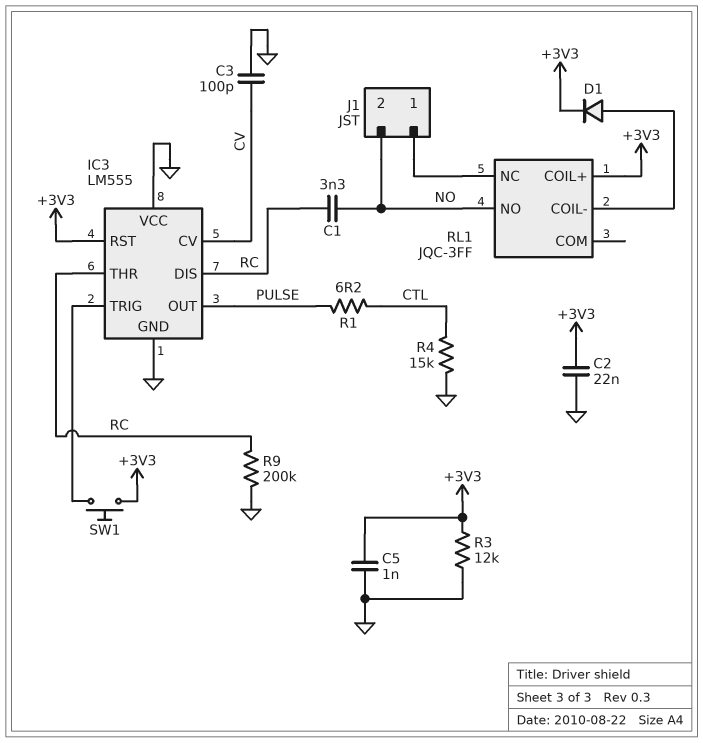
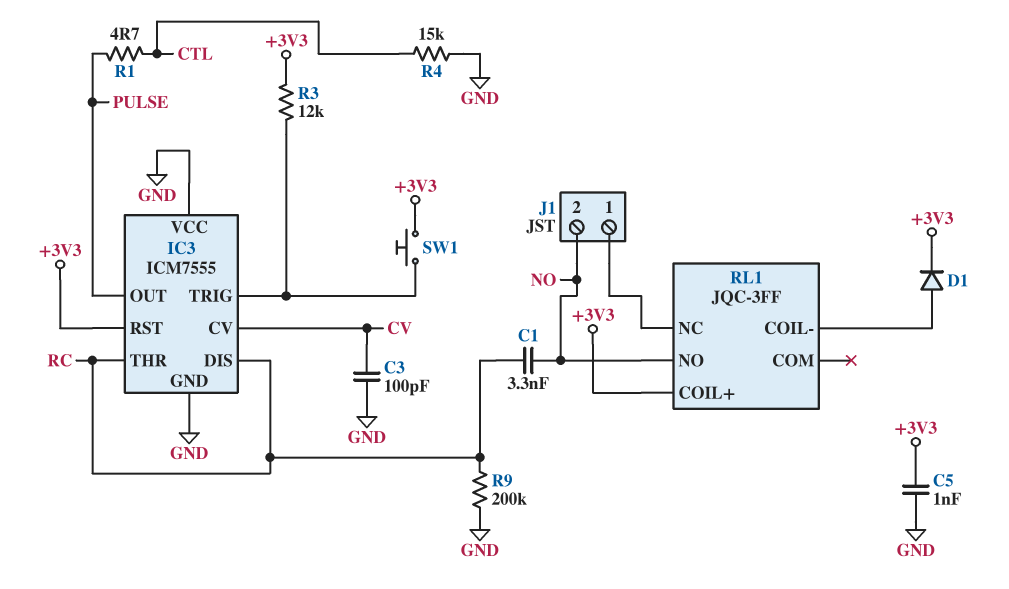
C2: 22nF (+3V3, GND) -> none
IC3: LM555 -> ICM7555
R1: 6.2 (CTL, PULSE) -> 4.7 (CTL, PULSE)
R3: 12k (+3V3, GND) -> 12k (+3V3, IC3/TRIG)

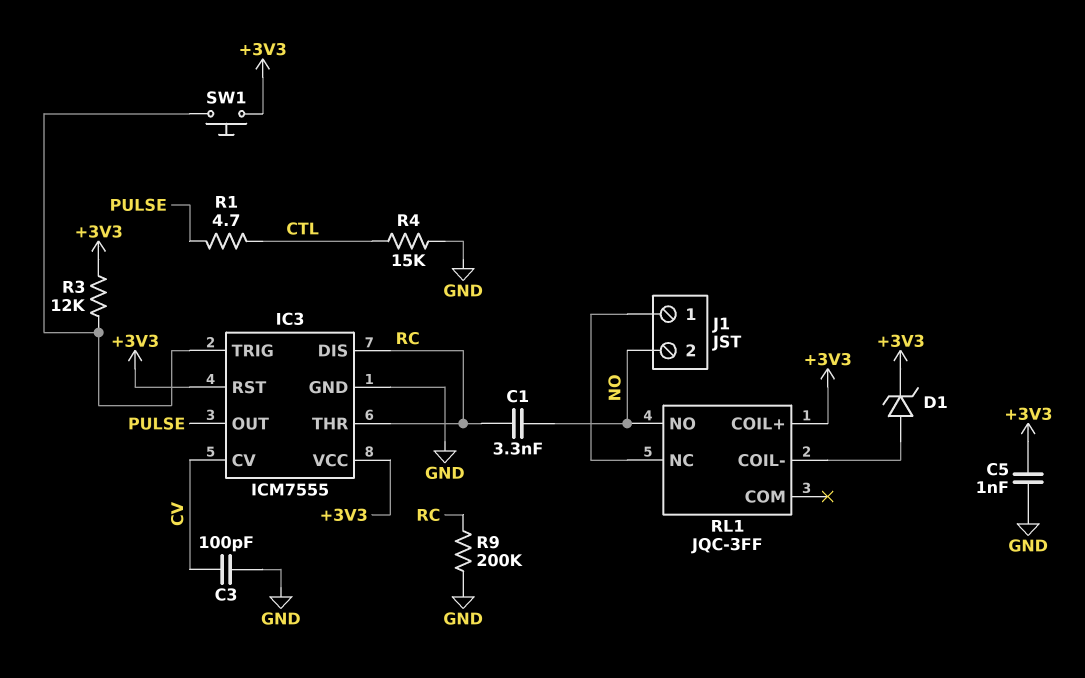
D1: diode (A RL1/COIL-, K +3V3) -> zener (A RL1/COIL-, K +3V3)
IC3 pin VCC: GND -> +3V3

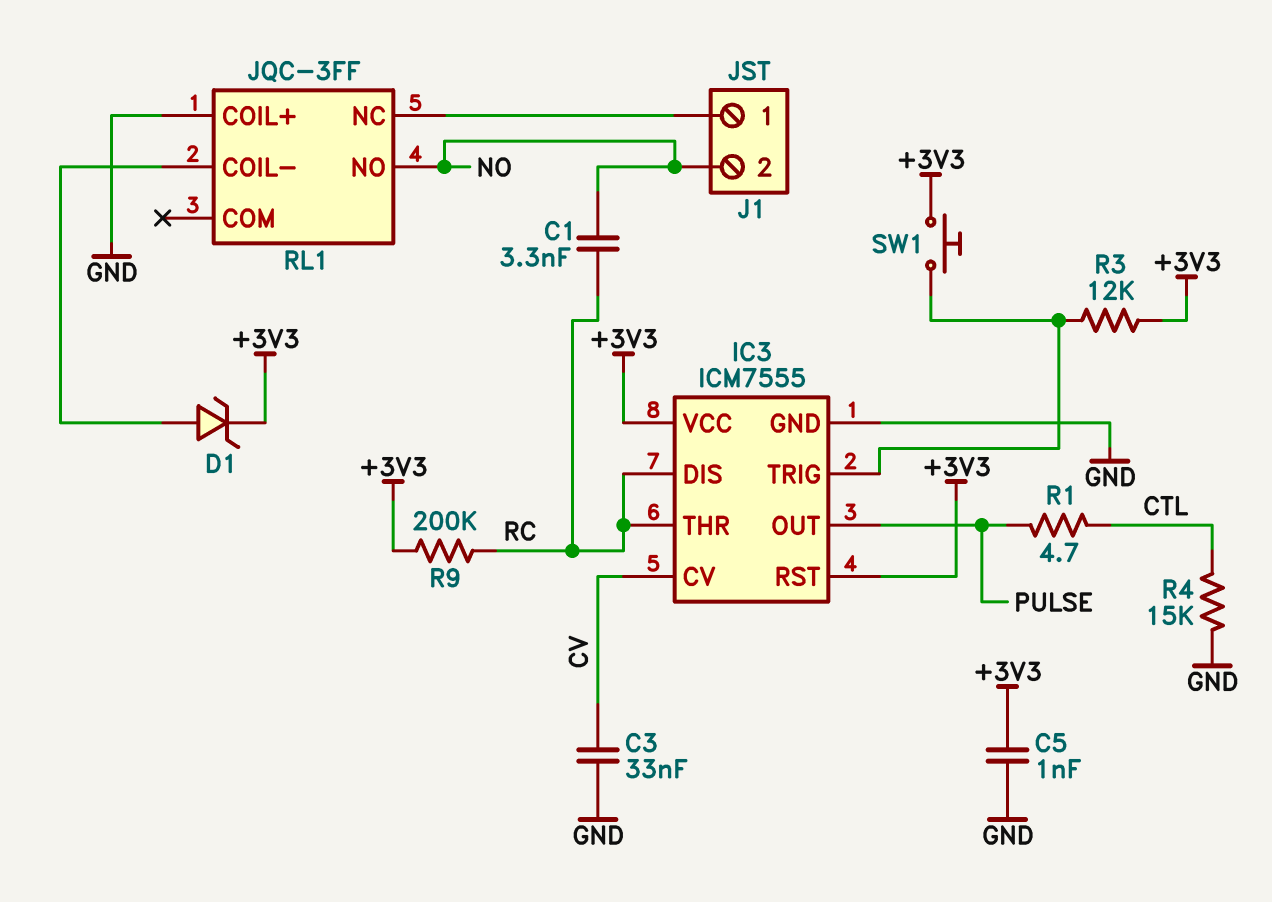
C3: 100pF (CV, GND) -> 33nF (CV, GND)
R9: 200k (GND, RC) -> 200k (+3V3, RC)
RL1 pin COIL+: +3V3 -> GND

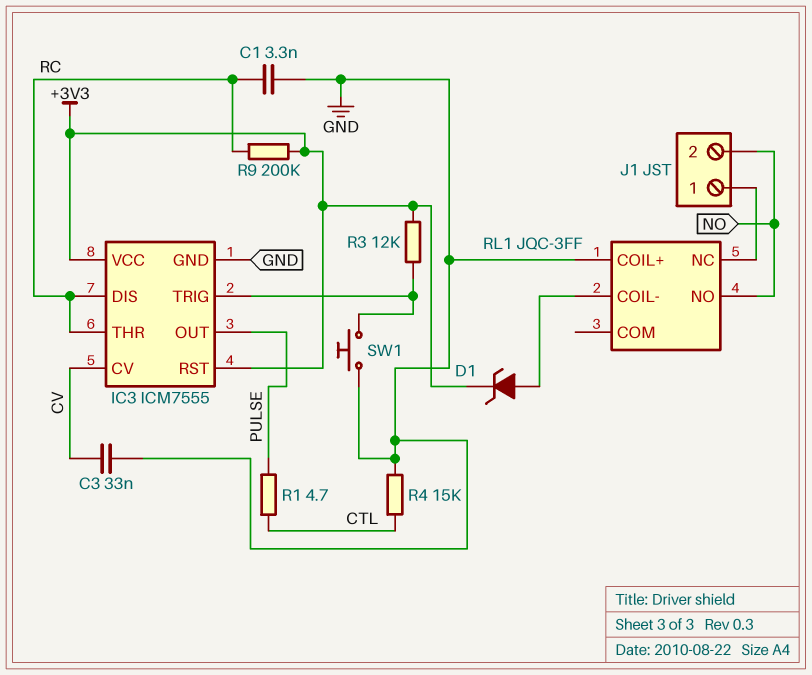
C1: 3.3nF (NO, RC) -> 3.3nF (GND, RC)
C5: 1nF (+3V3, GND) -> none
SW1: button (+3V3, IC3/TRIG) -> button (GND, IC3/TRIG)

